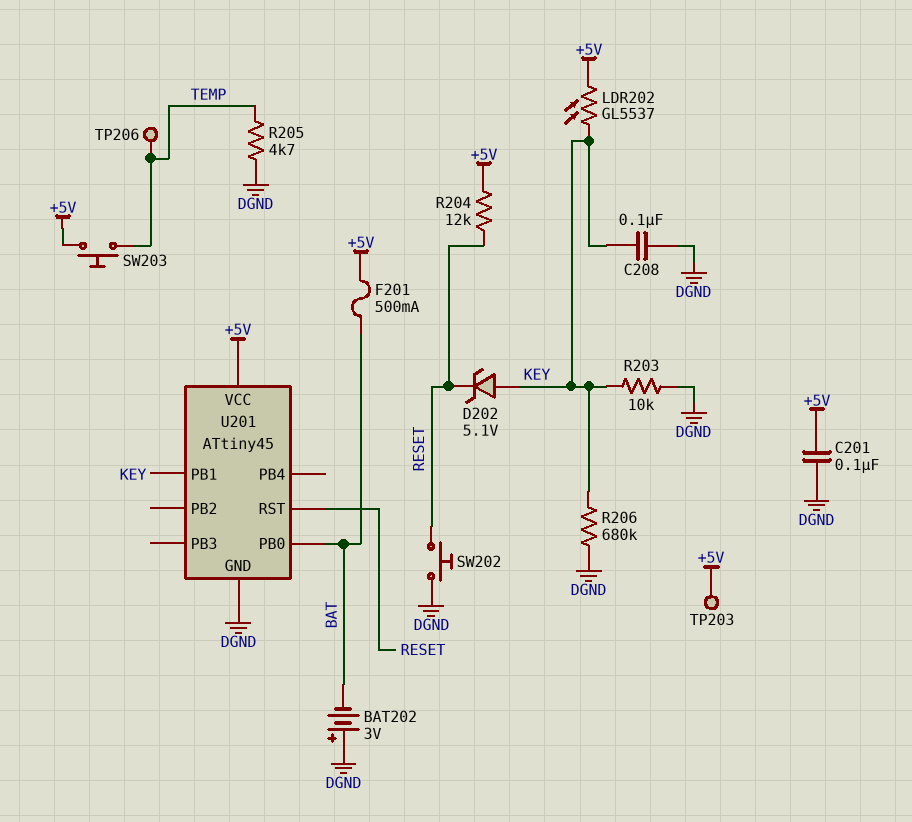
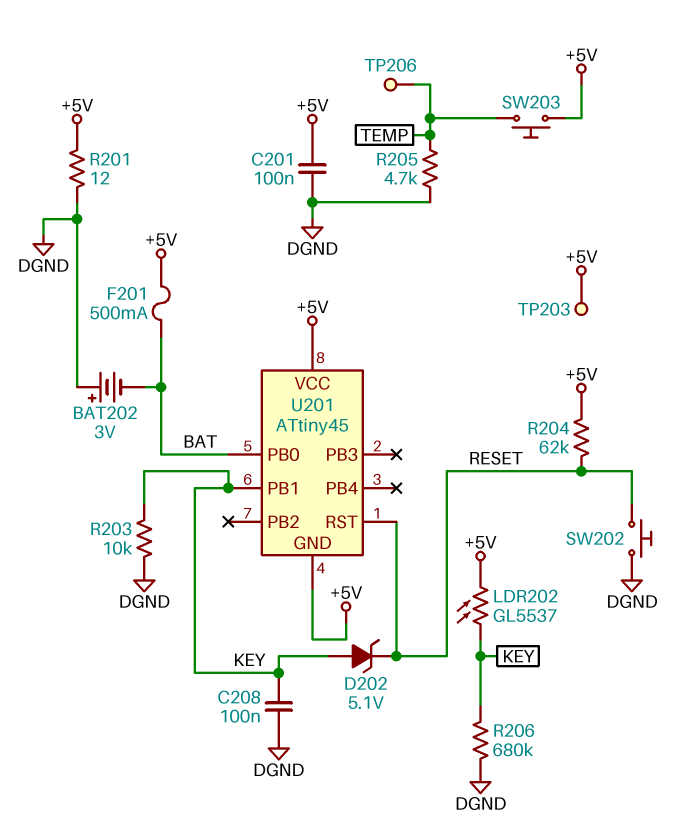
R201: none -> 12 (+5V, DGND)
R204: 12k (+5V, RESET) -> 62k (+5V, RESET)
U201 pin GND: DGND -> +5V

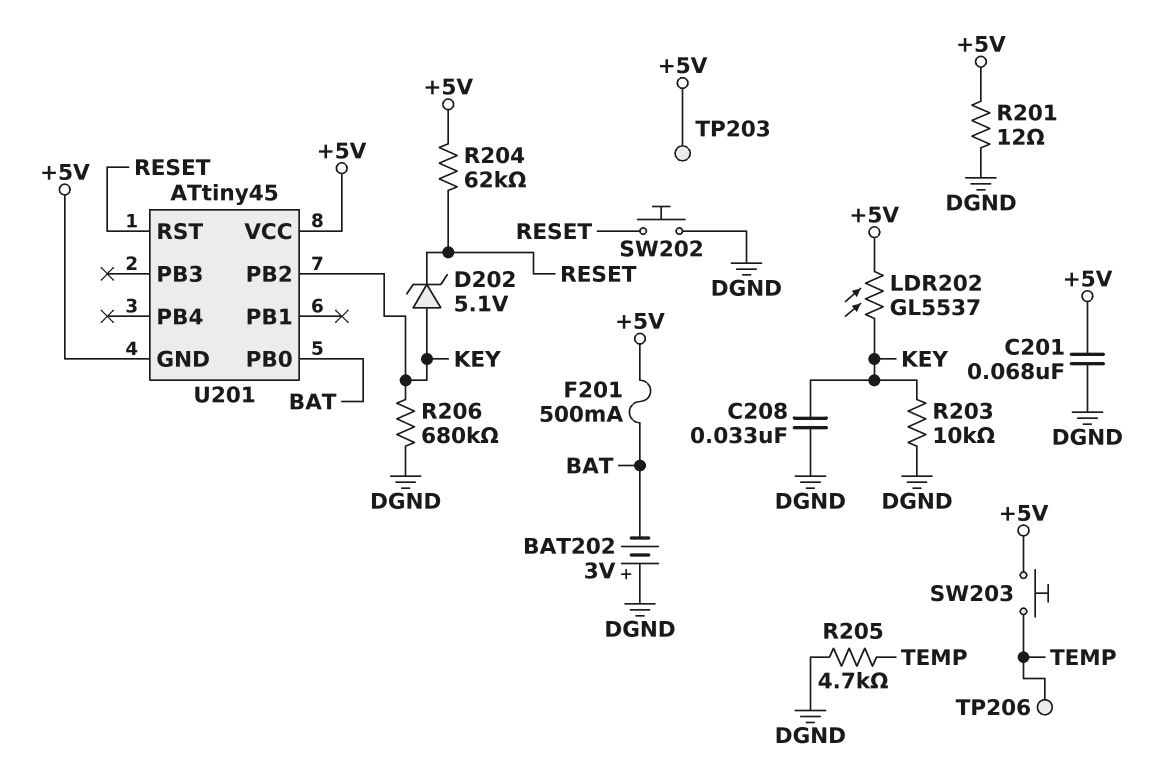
C201: 100nF (+5V, DGND) -> 68nF (+5V, DGND)
C208: 100nF (DGND, KEY) -> 33nF (DGND, KEY)
U201 pin PB1: KEY -> none
U201 pin PB2: none -> KEY

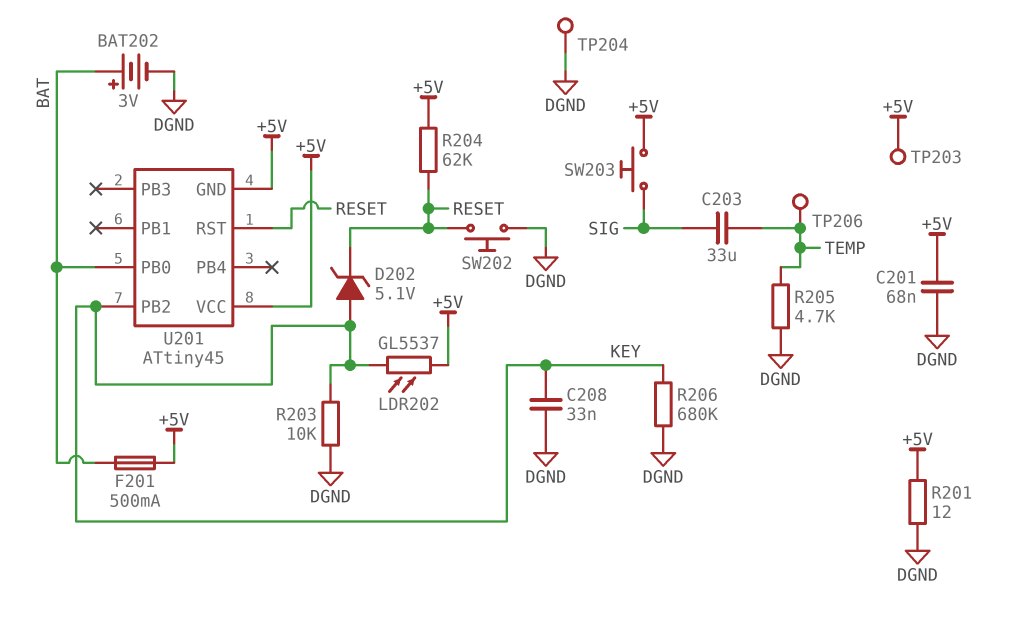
BAT202: 3V (plus DGND, minus BAT) -> 3V (plus BAT, minus DGND)
C203: none -> 33uF (SIG, TEMP)
SW203: button (+5V, TEMP) -> button (+5V, SIG)
TP204: none -> test point (DGND)

